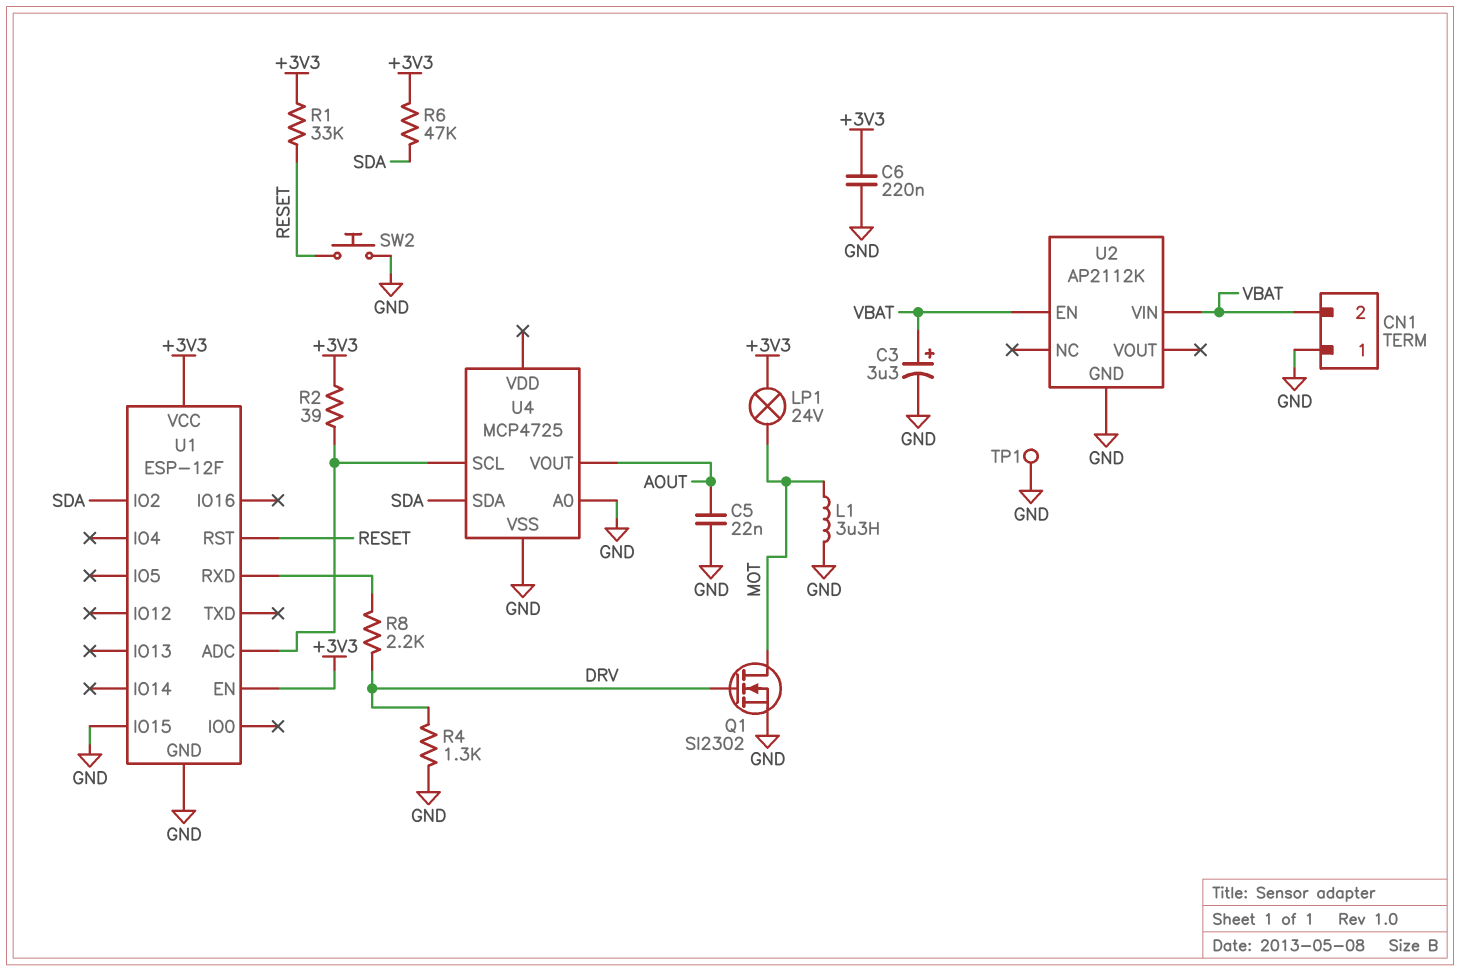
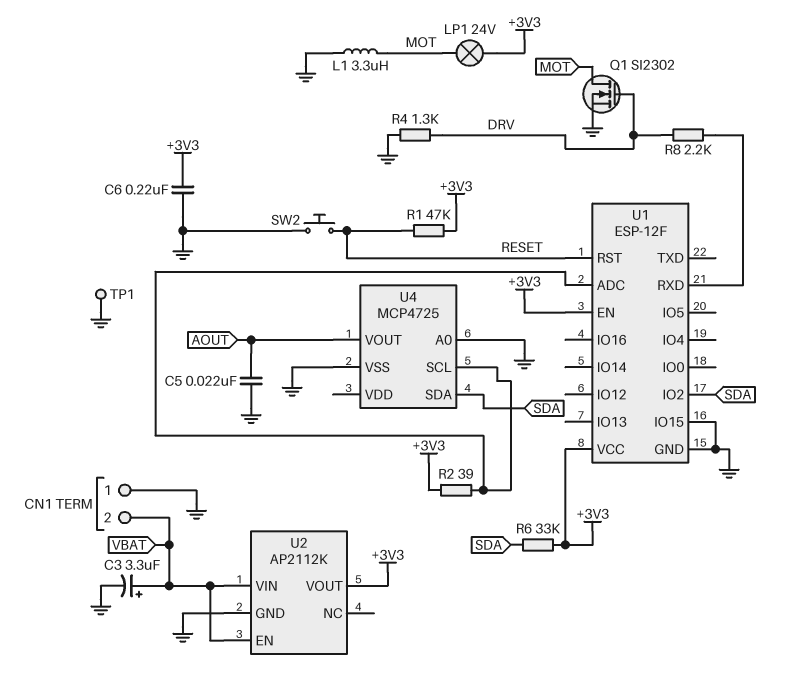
R1: 33k (+3V3, RESET) -> 47k (+3V3, RESET)
R6: 47k (+3V3, SDA) -> 33k (+3V3, SDA)
U2 pin VOUT: none -> +3V3

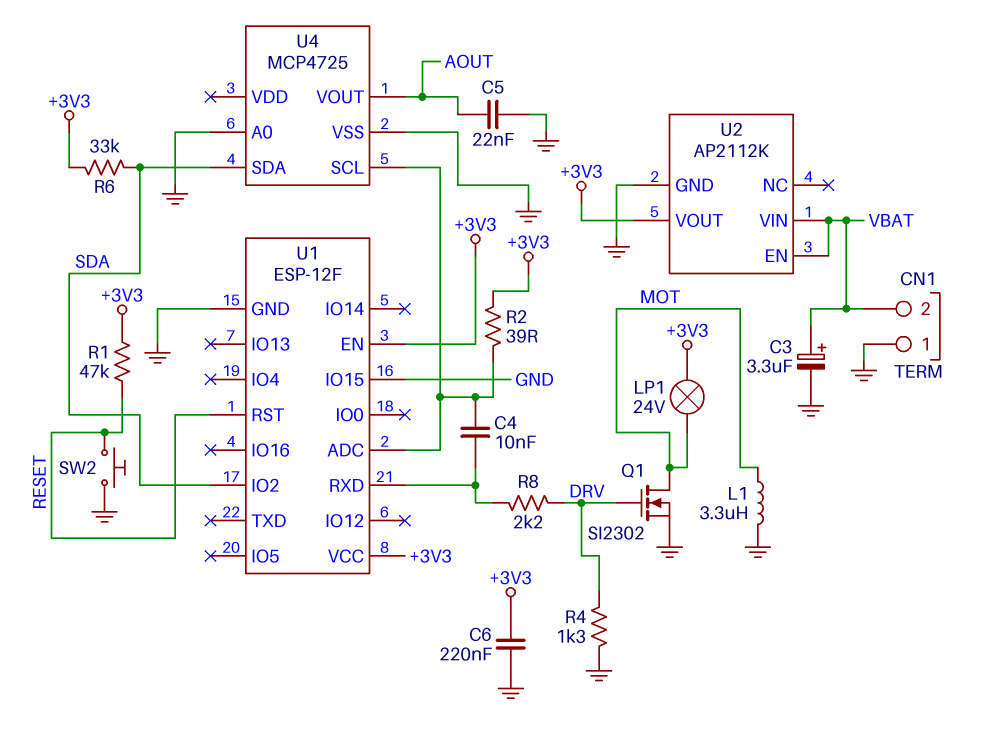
C4: none -> 10nF (U1/ADC, U1/RXD)
TP1: test point (GND) -> none

